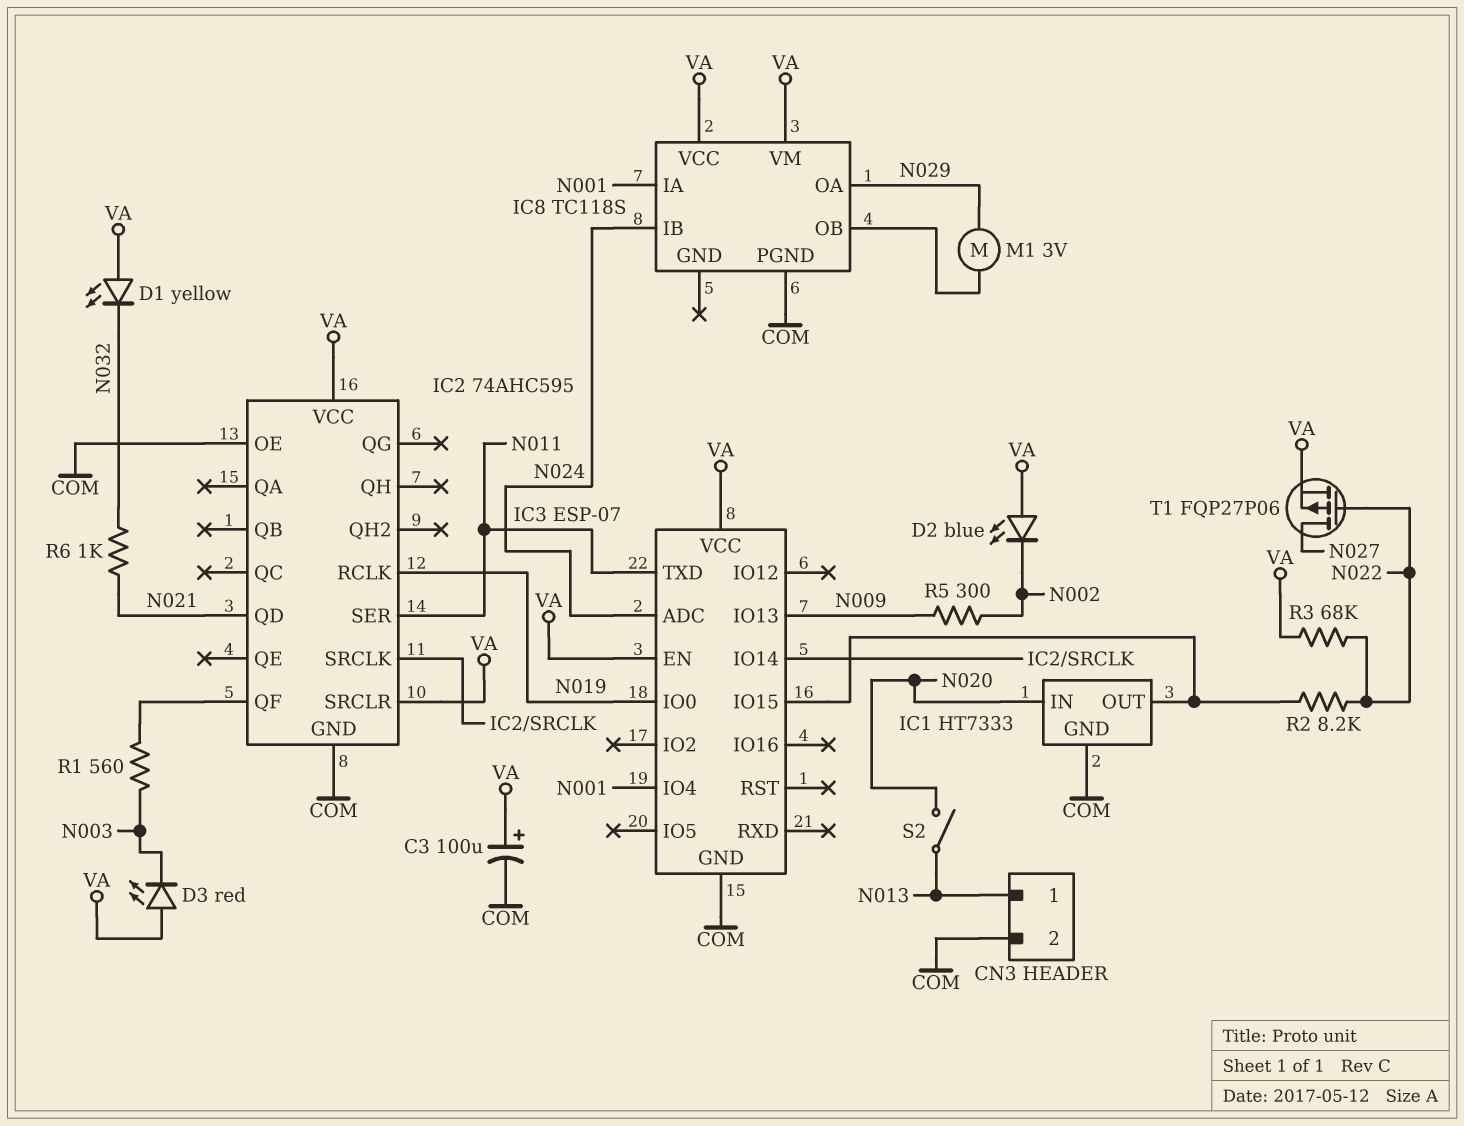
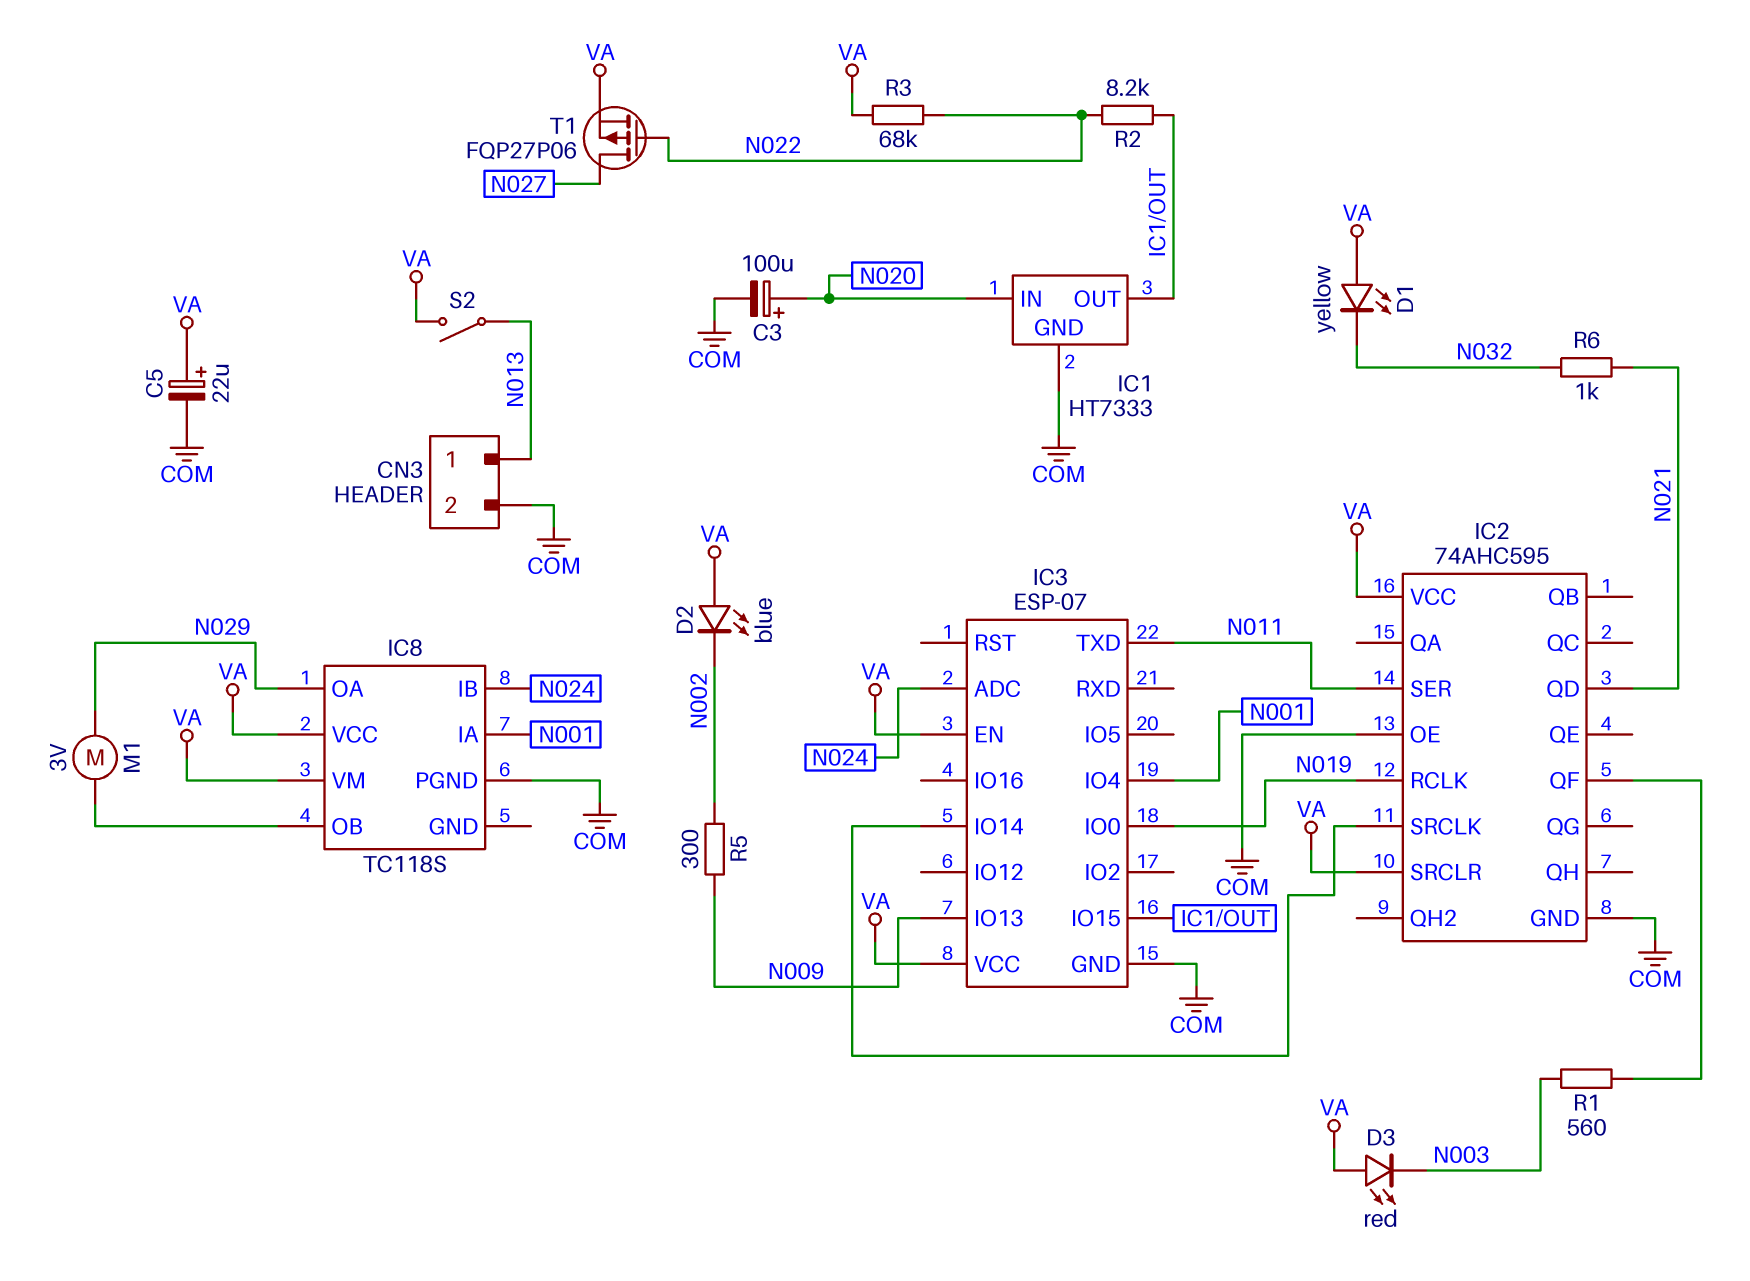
C3: 100uF (plus VA, minus COM) -> 100uF (plus N020, minus COM)
C5: none -> 22uF (plus VA, minus COM)
S2: switch (N013, N020) -> switch (N013, VA)

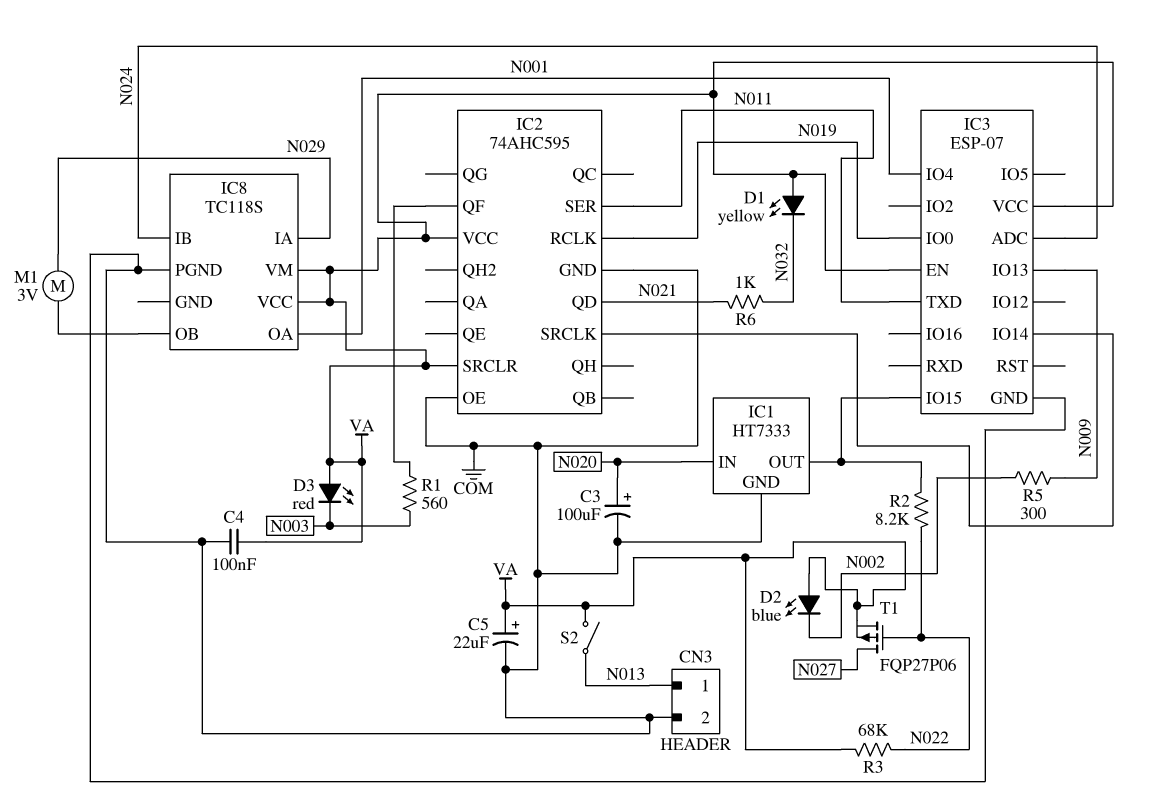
C4: none -> 100nF (COM, VA)
IC8 pin IA: N001 -> N029
IC8 pin OA: N029 -> N001

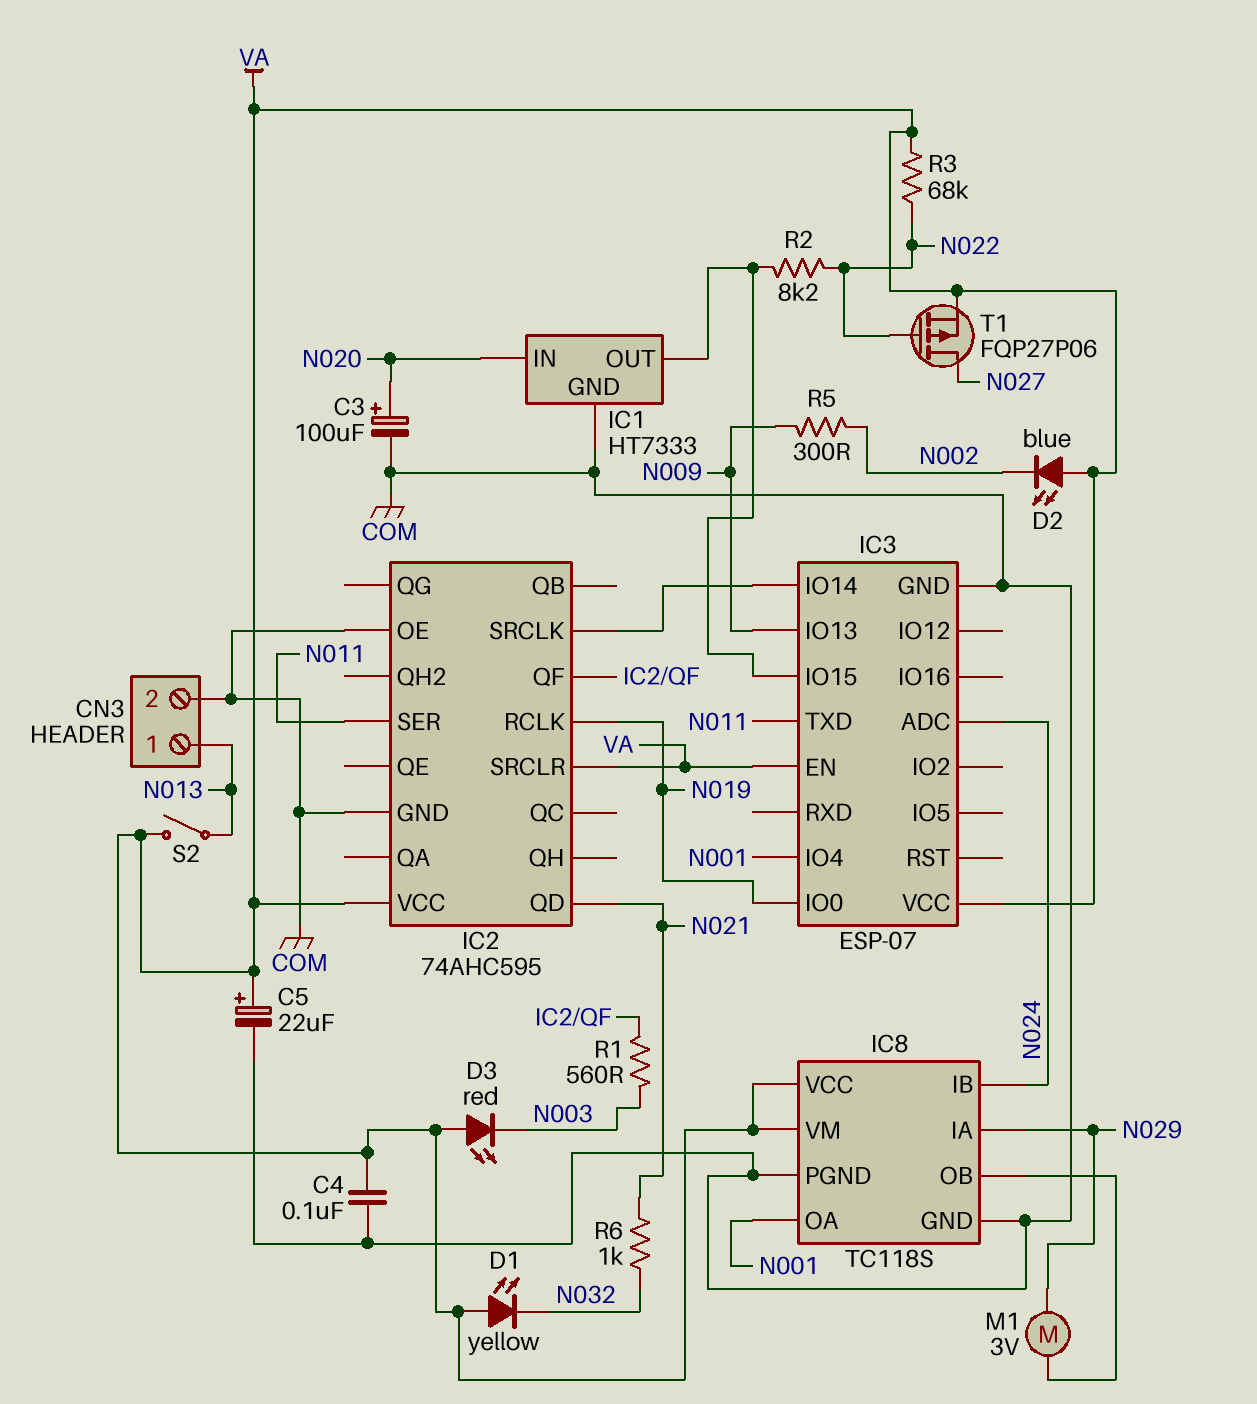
IC8 pin GND: none -> COM

